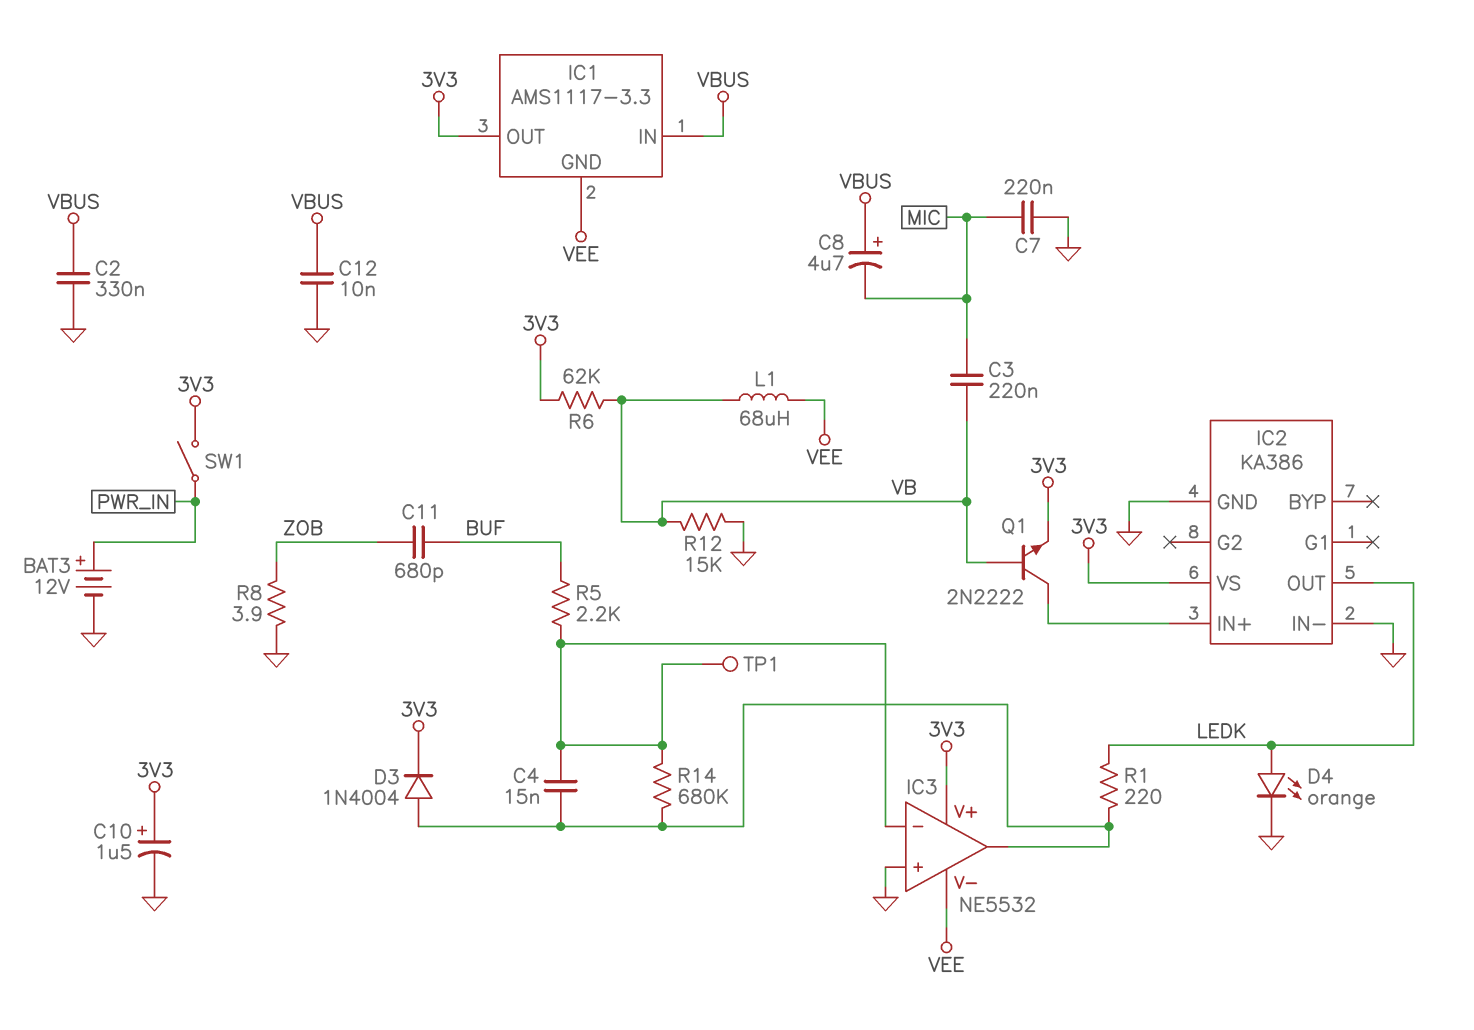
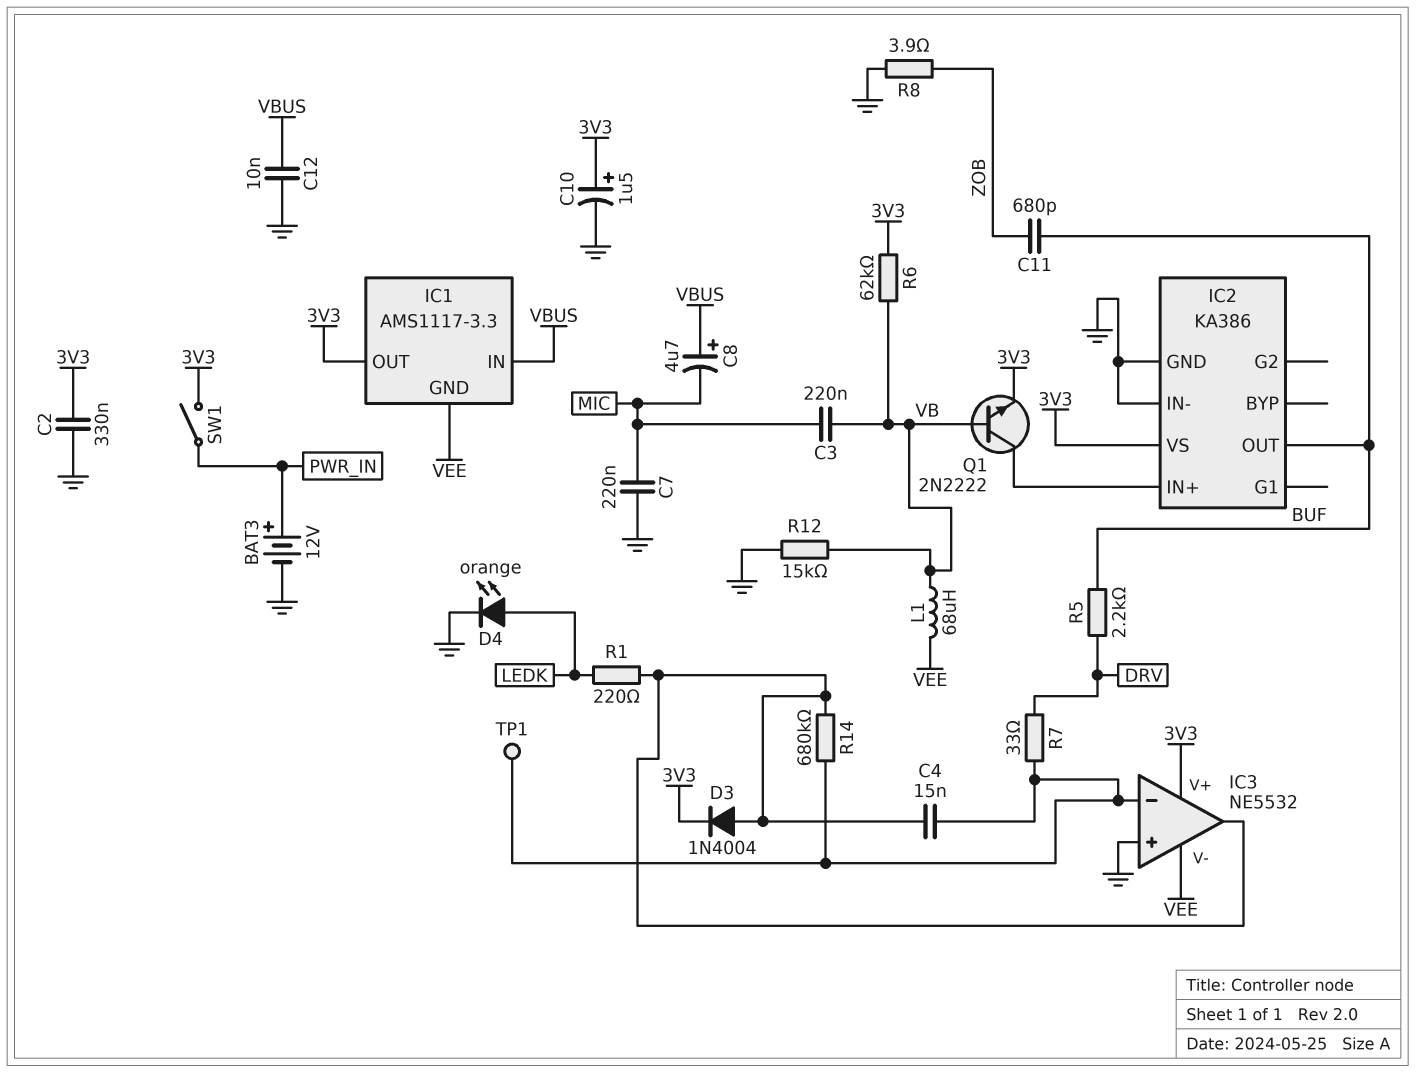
C2: 330nF (GND, VBUS) -> 330nF (3V3, GND)
IC2 pin OUT: LEDK -> BUF
R5: 2.2k (BUF, IC3/in-) -> 2.2k (BUF, DRV)
R7: none -> 33 (DRV, IC3/in-)

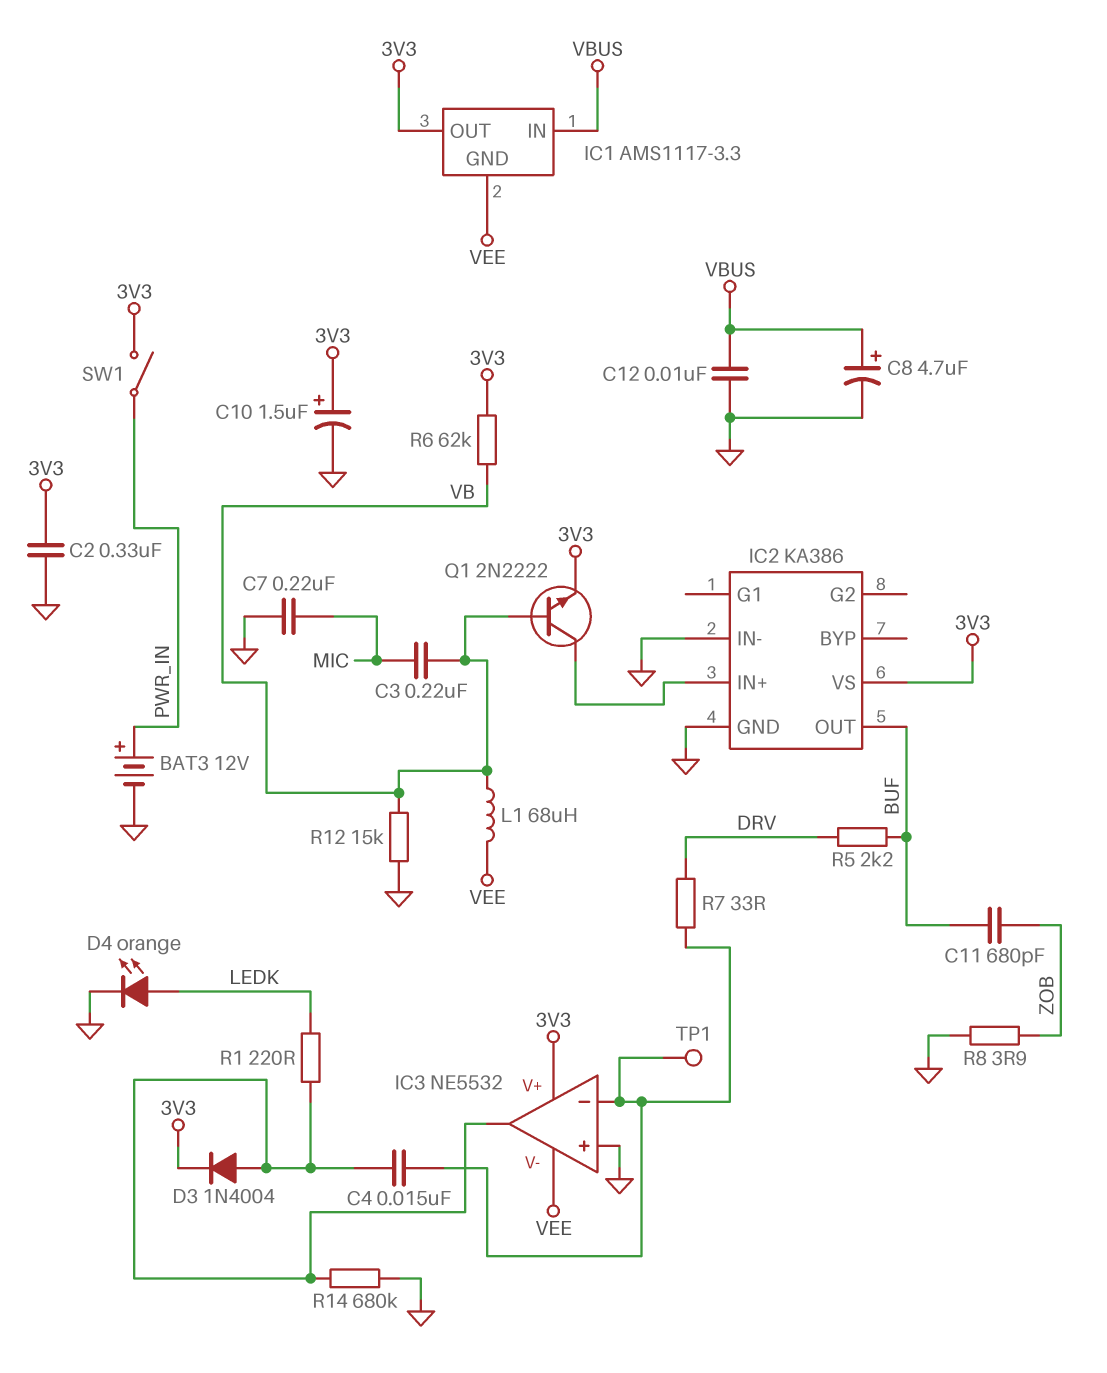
C8: 4.7uF (plus VBUS, minus MIC) -> 4.7uF (plus VBUS, minus GND)
R14: 680k (IC3/in-, IC3/out) -> 680k (GND, IC3/out)

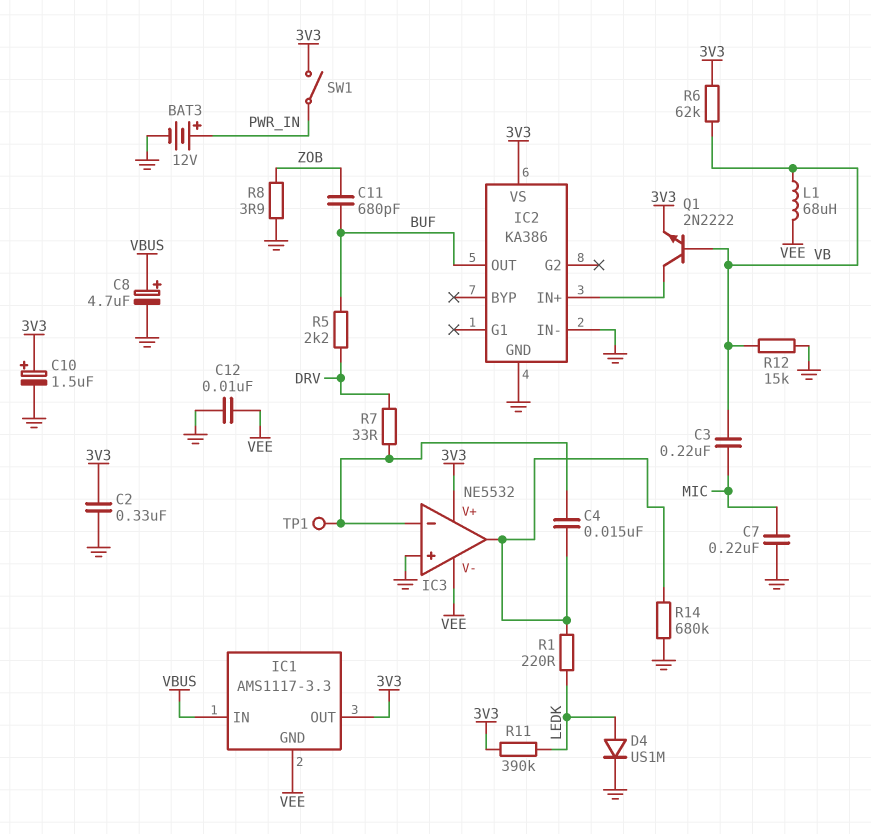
C12: 10nF (GND, VBUS) -> 10nF (GND, VEE)
D3: diode 1N4004 (A IC3/out, K 3V3) -> none
D4: LED orange (A LEDK, K GND) -> diode US1M (A LEDK, K GND)
R11: none -> 390k (3V3, LEDK)

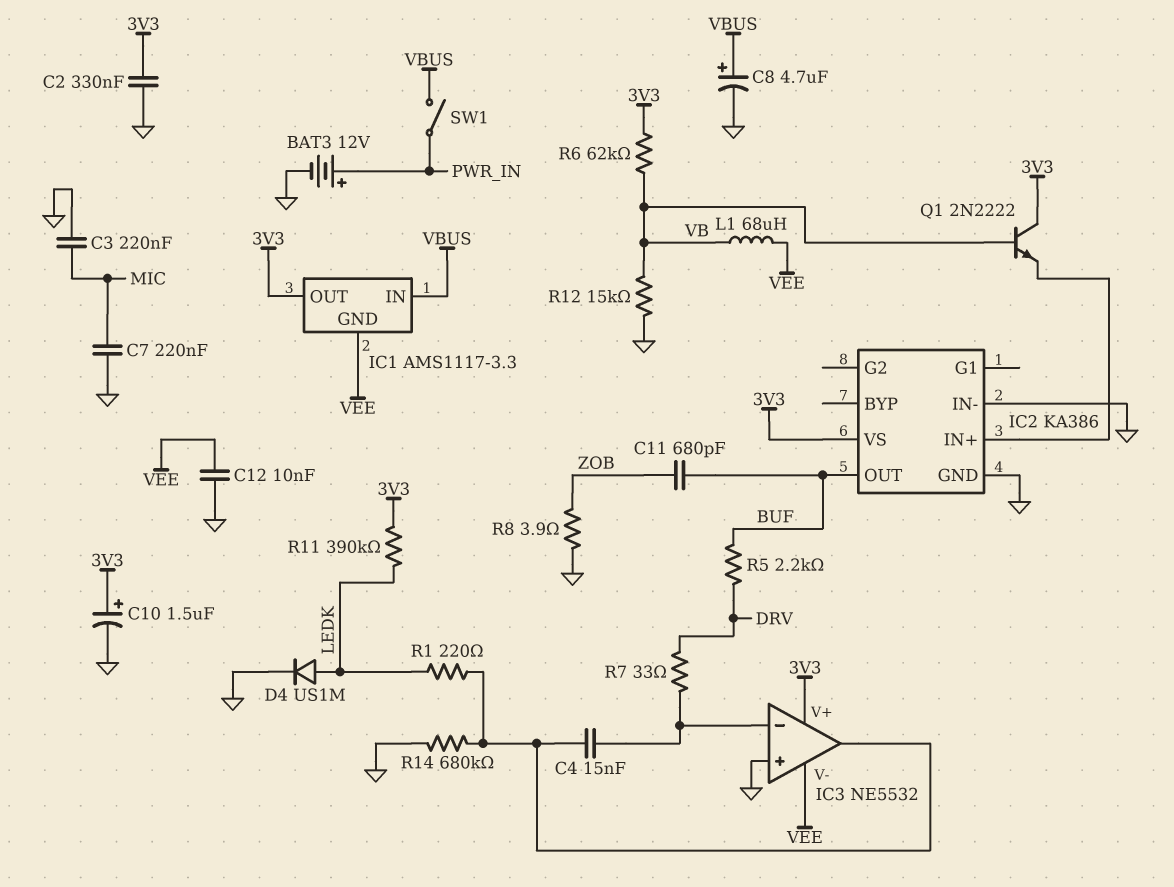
C3: 220nF (MIC, VB) -> 220nF (GND, MIC)
Q1: NPN 2N2222 (B VB, C IC2/IN+, E 3V3) -> NPN 2N2222 (B VB, C 3V3, E IC2/IN+)
SW1: switch (3V3, PWR_IN) -> switch (PWR_IN, VBUS)
TP1: test point (IC3/in-) -> none

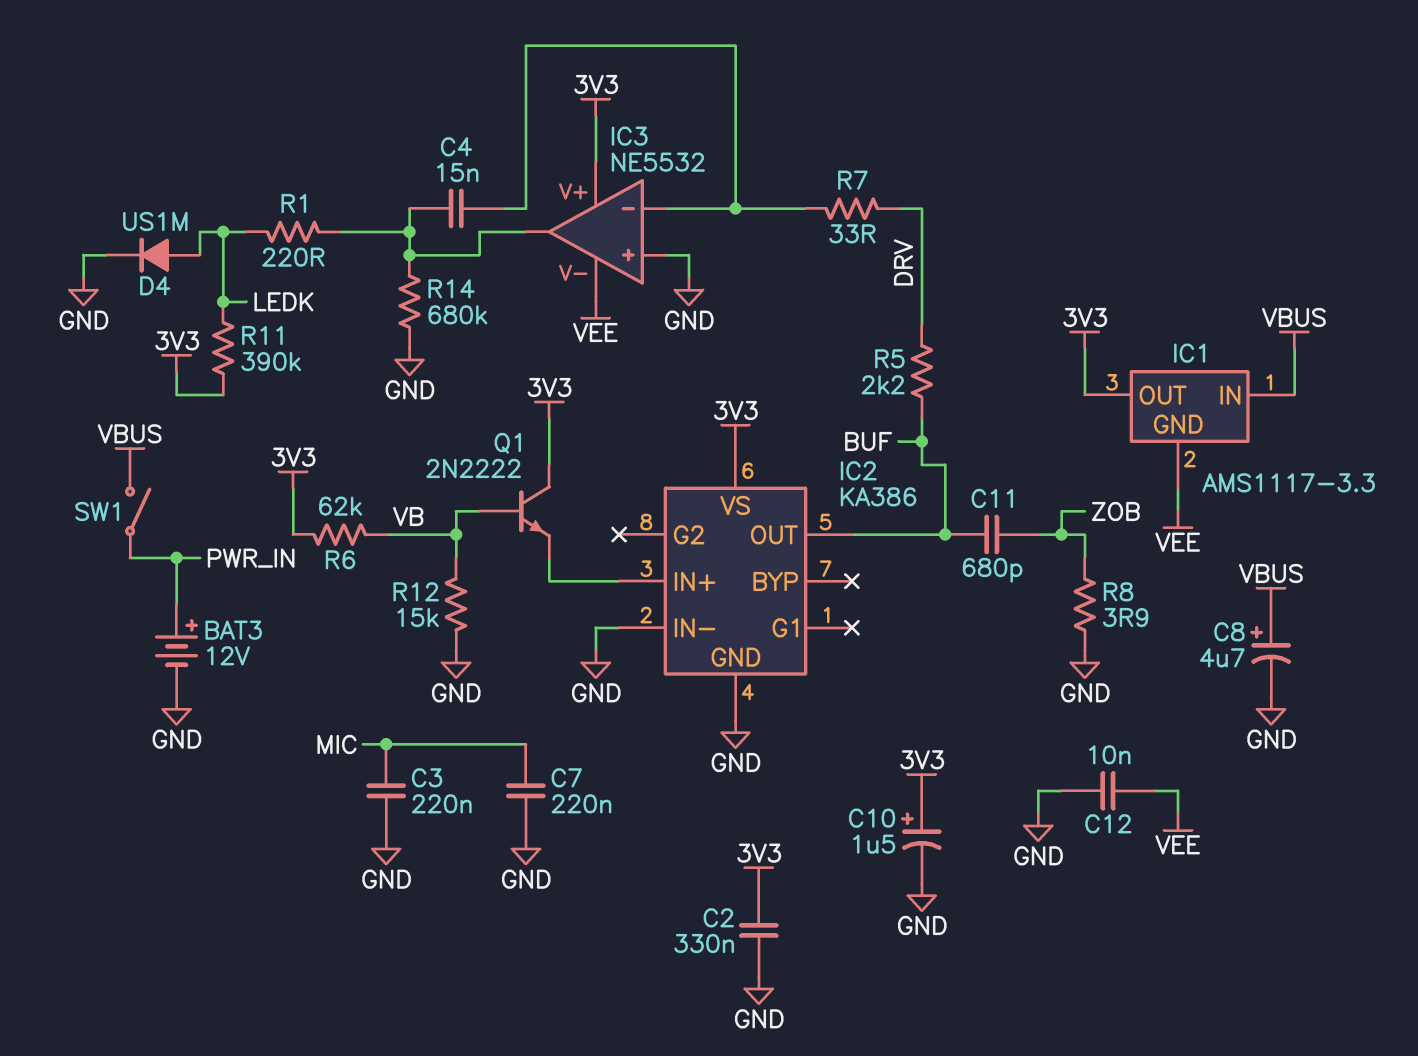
L1: 68uH (VB, VEE) -> none

